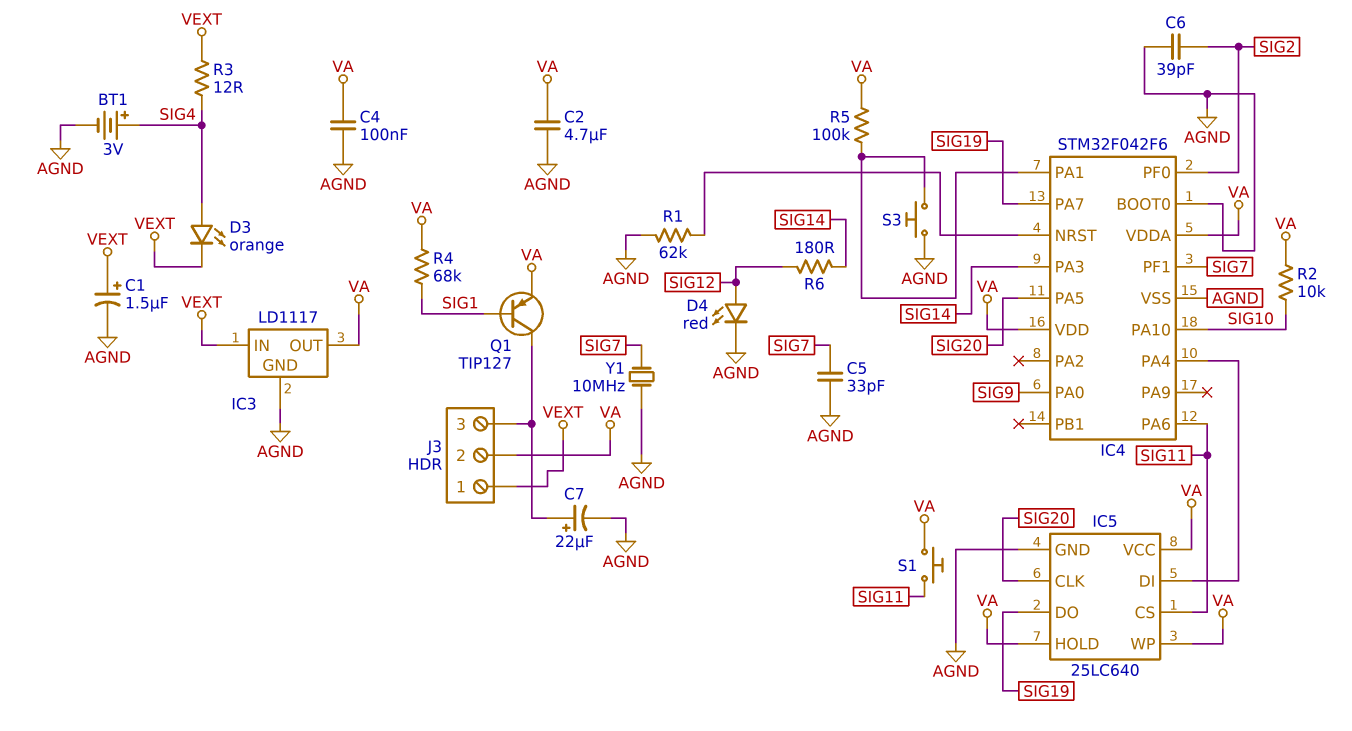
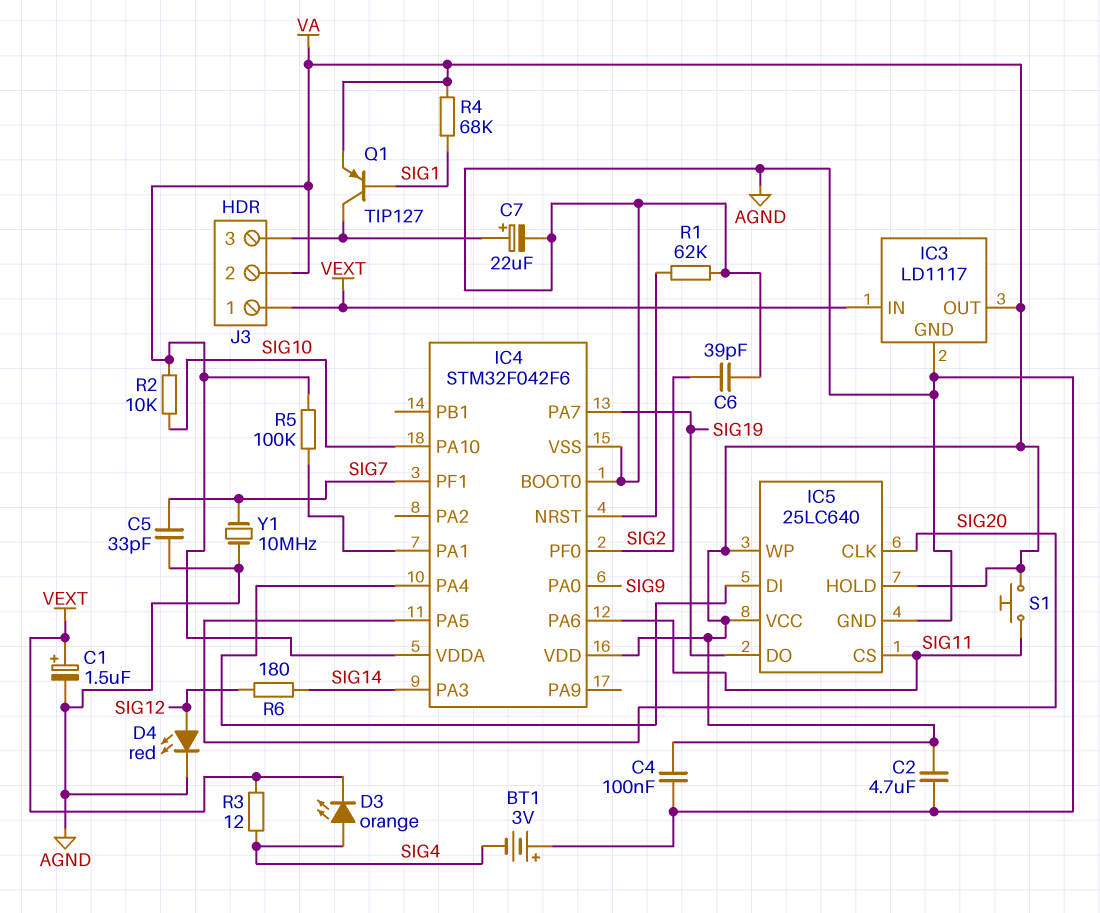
BT1: 3V (plus SIG4, minus AGND) -> 3V (plus AGND, minus SIG4)
S3: button (AGND, IC4/PA1) -> none

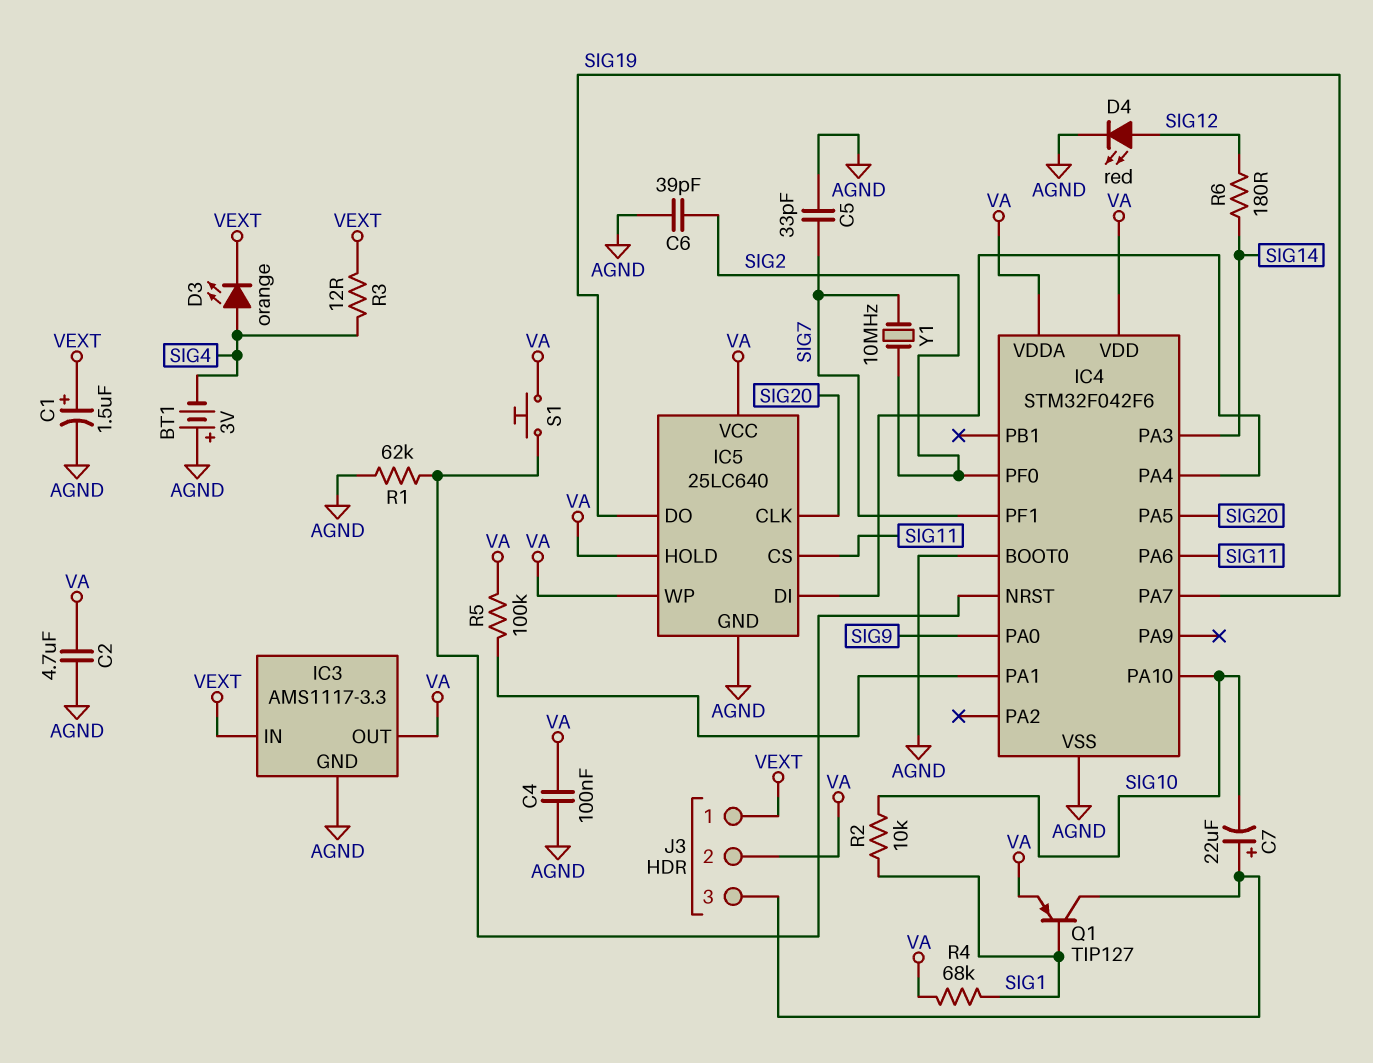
C7: 22uF (plus J3/3, minus AGND) -> 22uF (plus J3/3, minus SIG10)
IC3: LD1117 -> AMS1117-3.3
R2: 10k (SIG10, VA) -> 10k (SIG1, SIG10)
S1: button (SIG11, VA) -> button (IC4/NRST, VA)
Y1: 10MHz (AGND, SIG7) -> 10MHz (SIG2, SIG7)

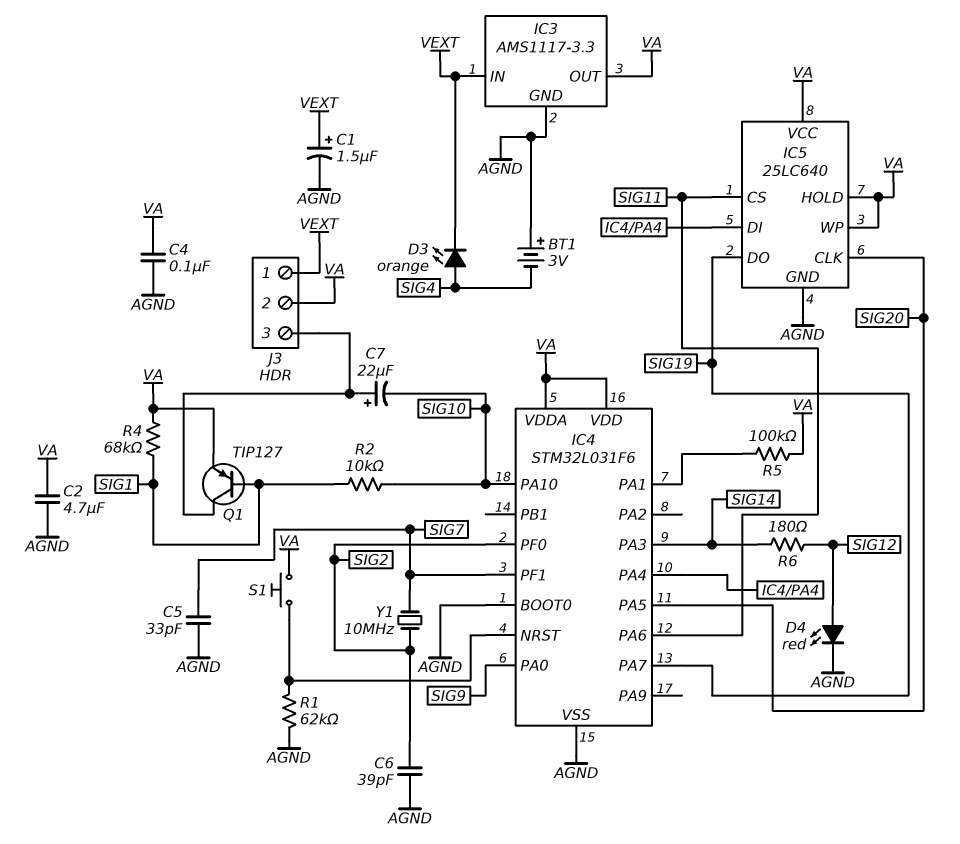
IC4: STM32F042F6 -> STM32L031F6
R3: 12 (SIG4, VEXT) -> none

